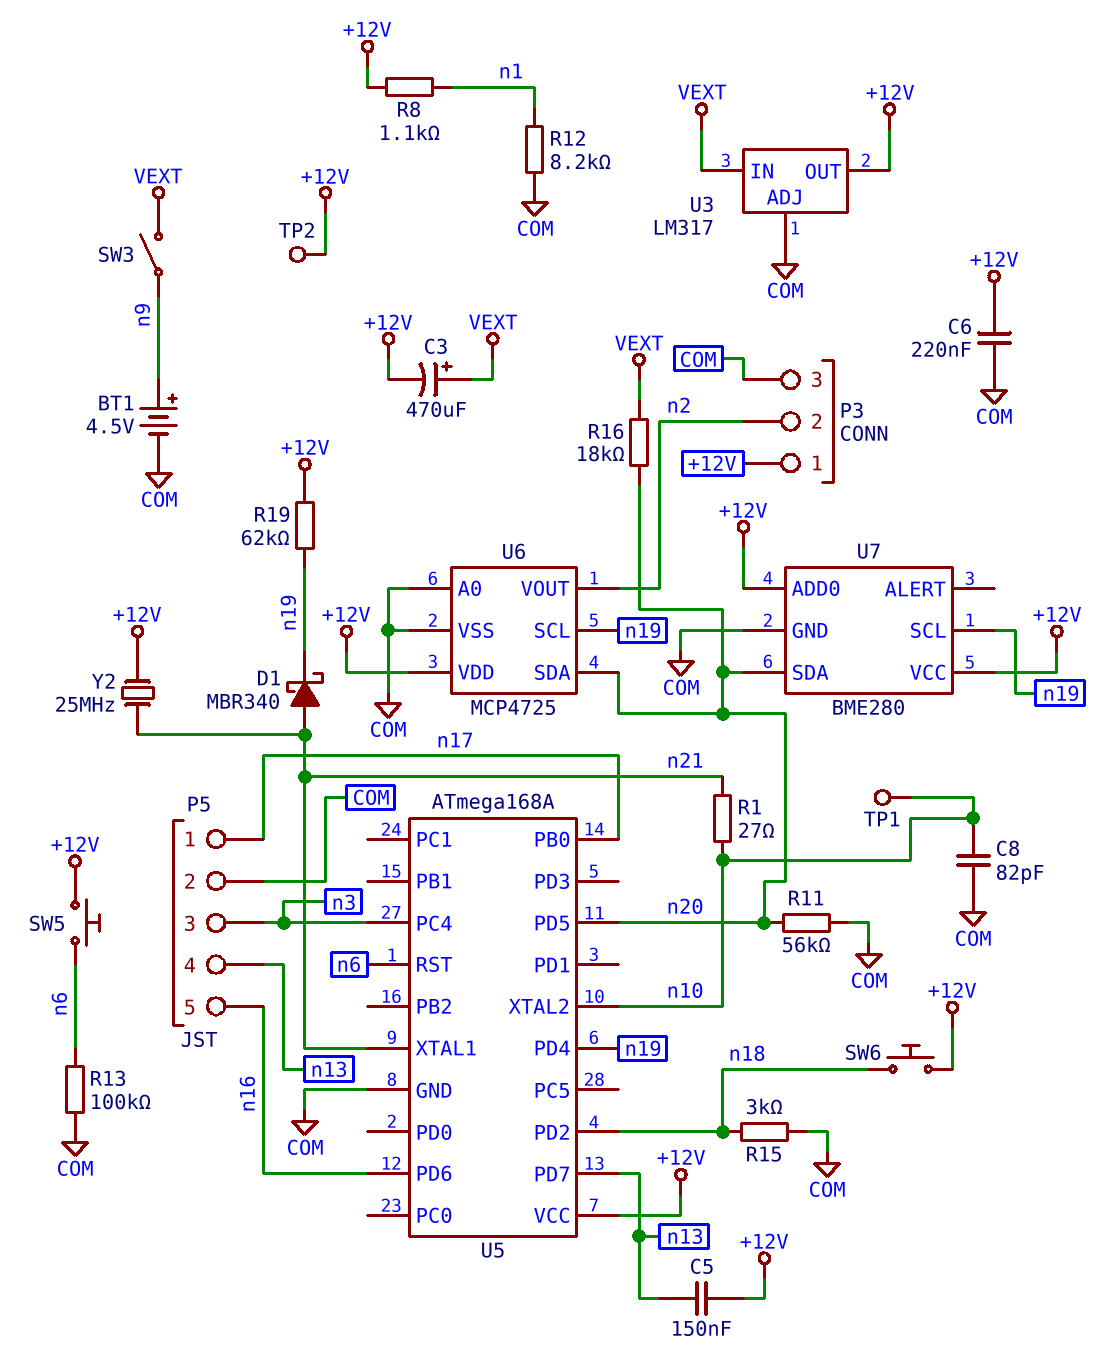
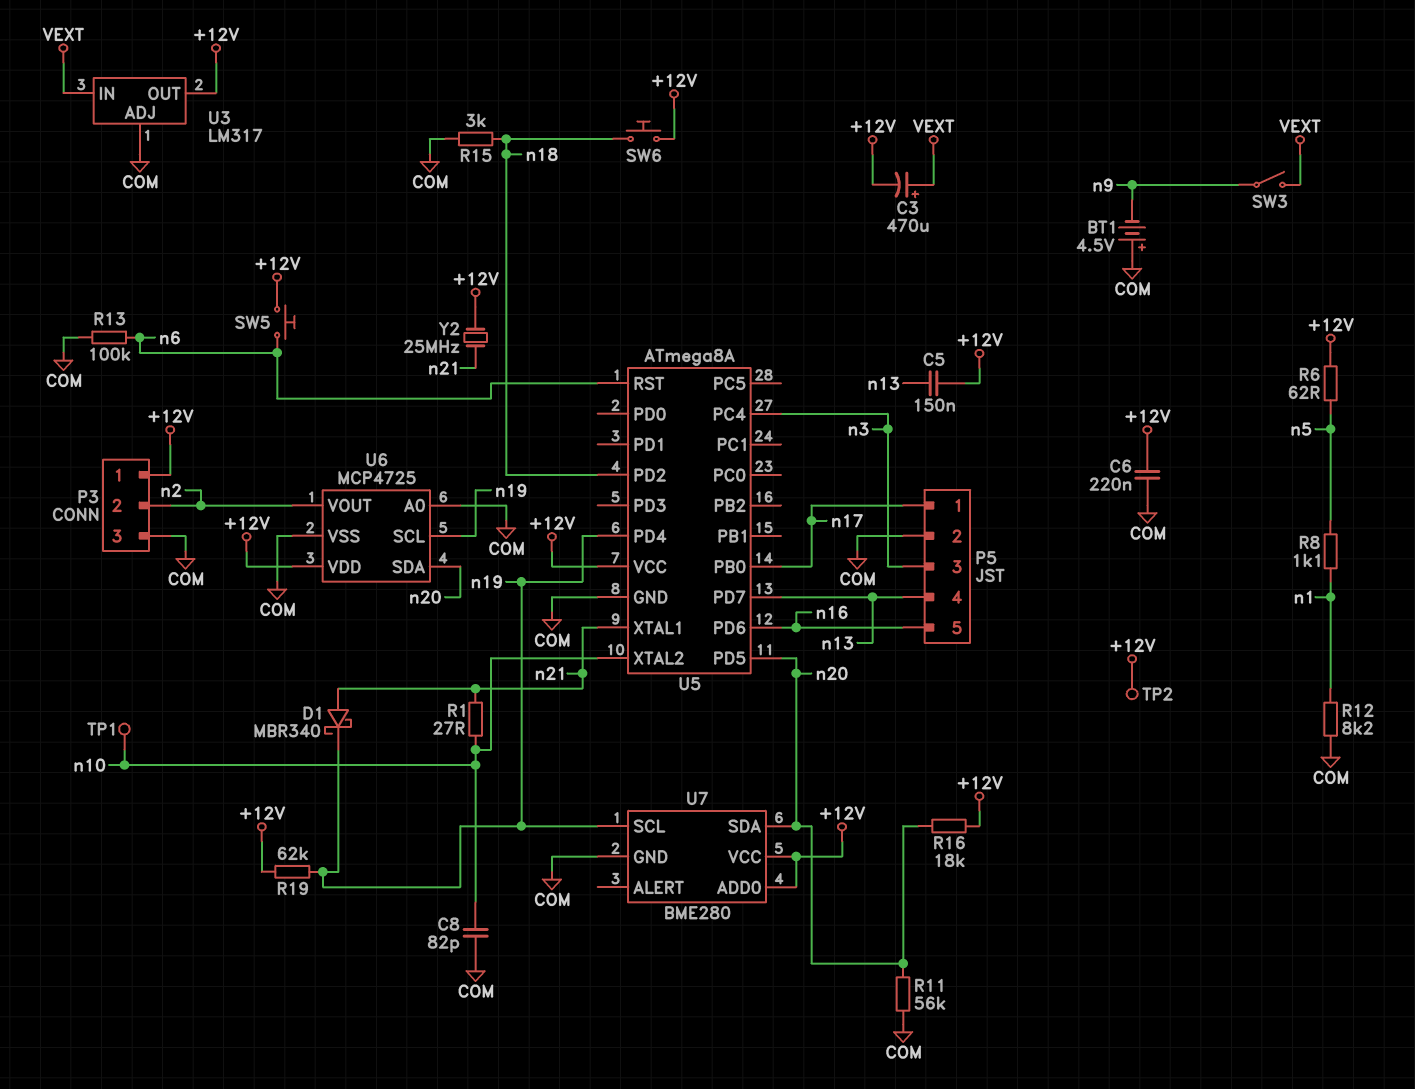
BT1: 4.5V (plus n9, minus COM) -> 4.5V (plus COM, minus n9)
R6: none -> 62 (+12V, n5)
R8: 1.1k (+12V, n1) -> 1.1k (n1, n5)
R16: 18k (VEXT, n20) -> 18k (+12V, n20)
U5: ATmega168A -> ATmega8A

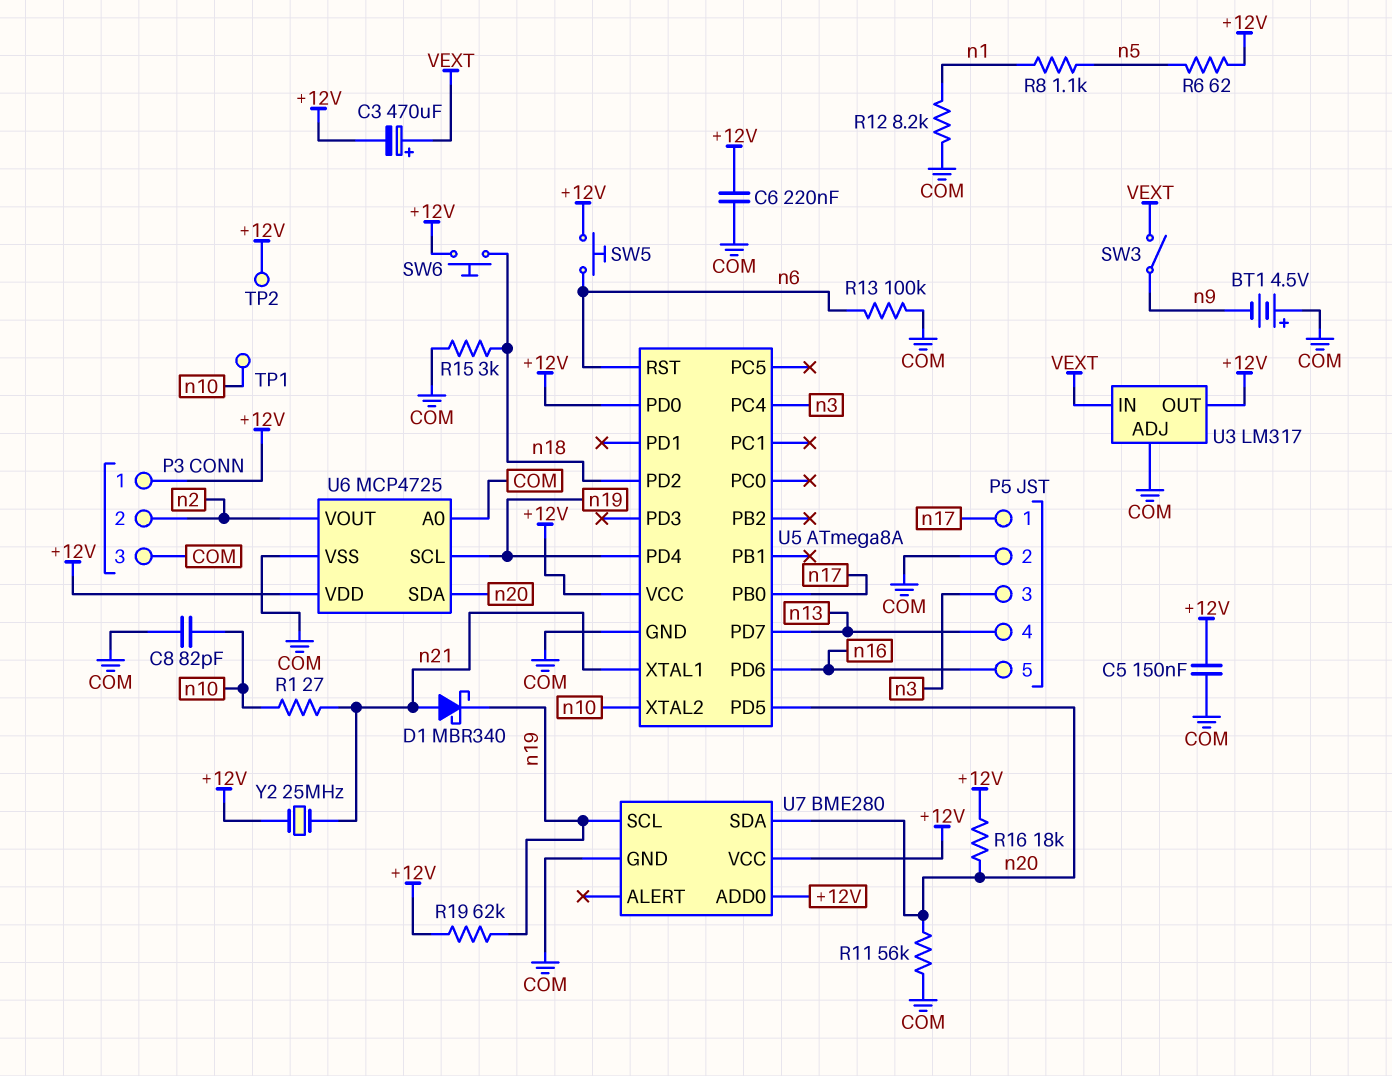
C5: 150nF (+12V, n13) -> 150nF (+12V, COM)
U5 pin PD0: none -> +12V

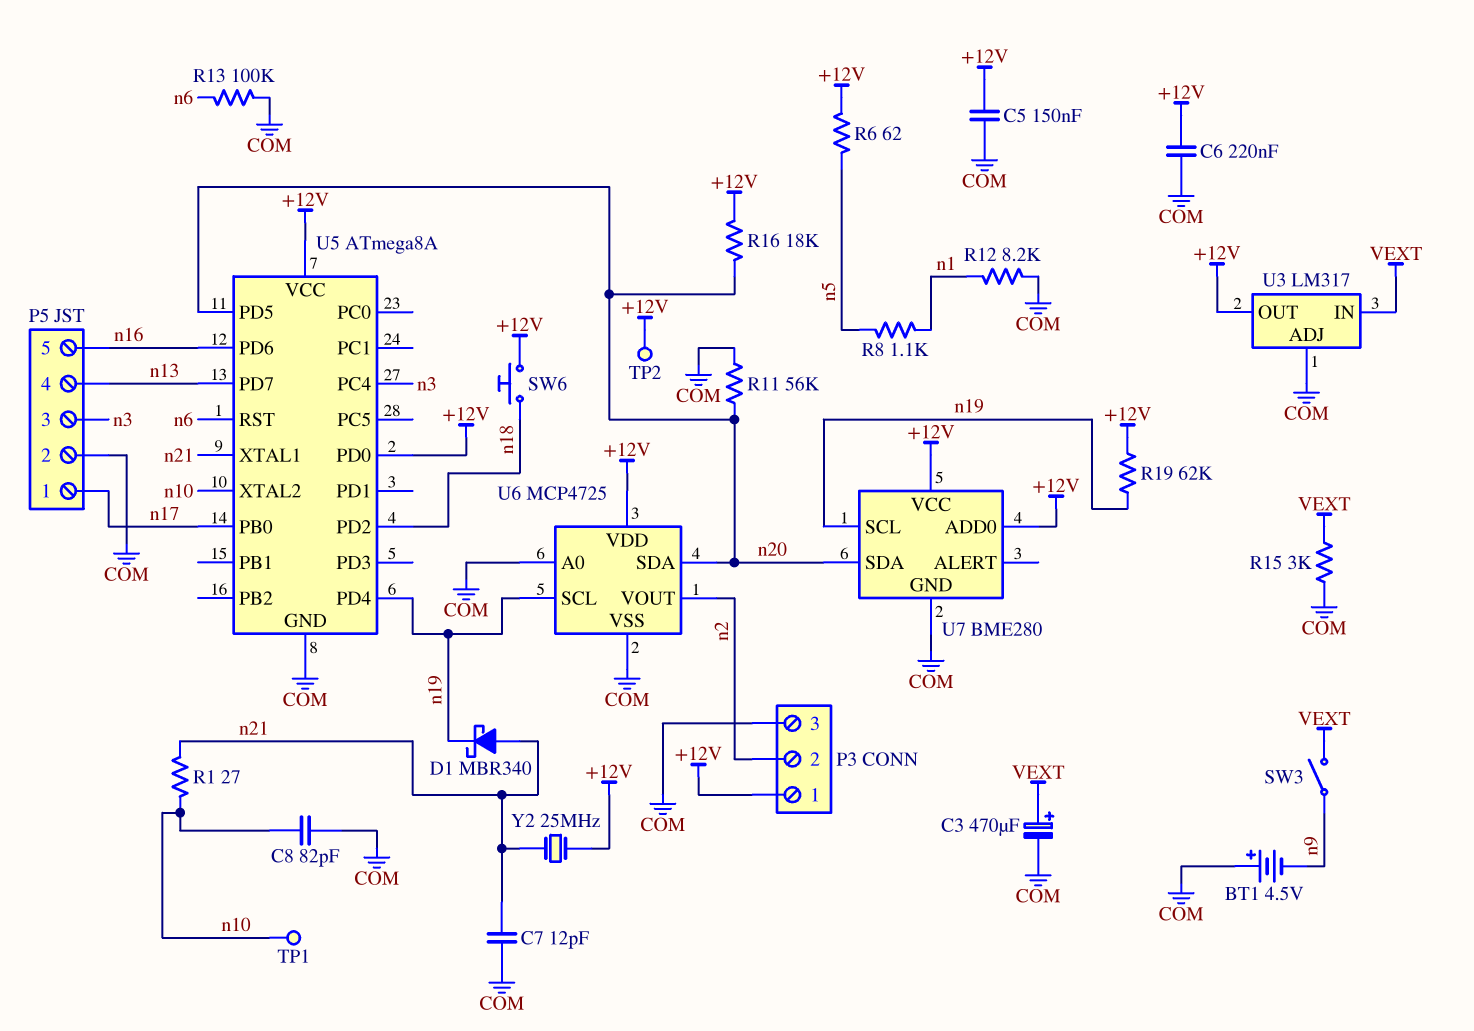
C3: 470uF (plus VEXT, minus +12V) -> 470uF (plus VEXT, minus COM)
C7: none -> 12pF (COM, n21)
R15: 3k (COM, n18) -> 3k (COM, VEXT)
SW5: button (+12V, n6) -> none

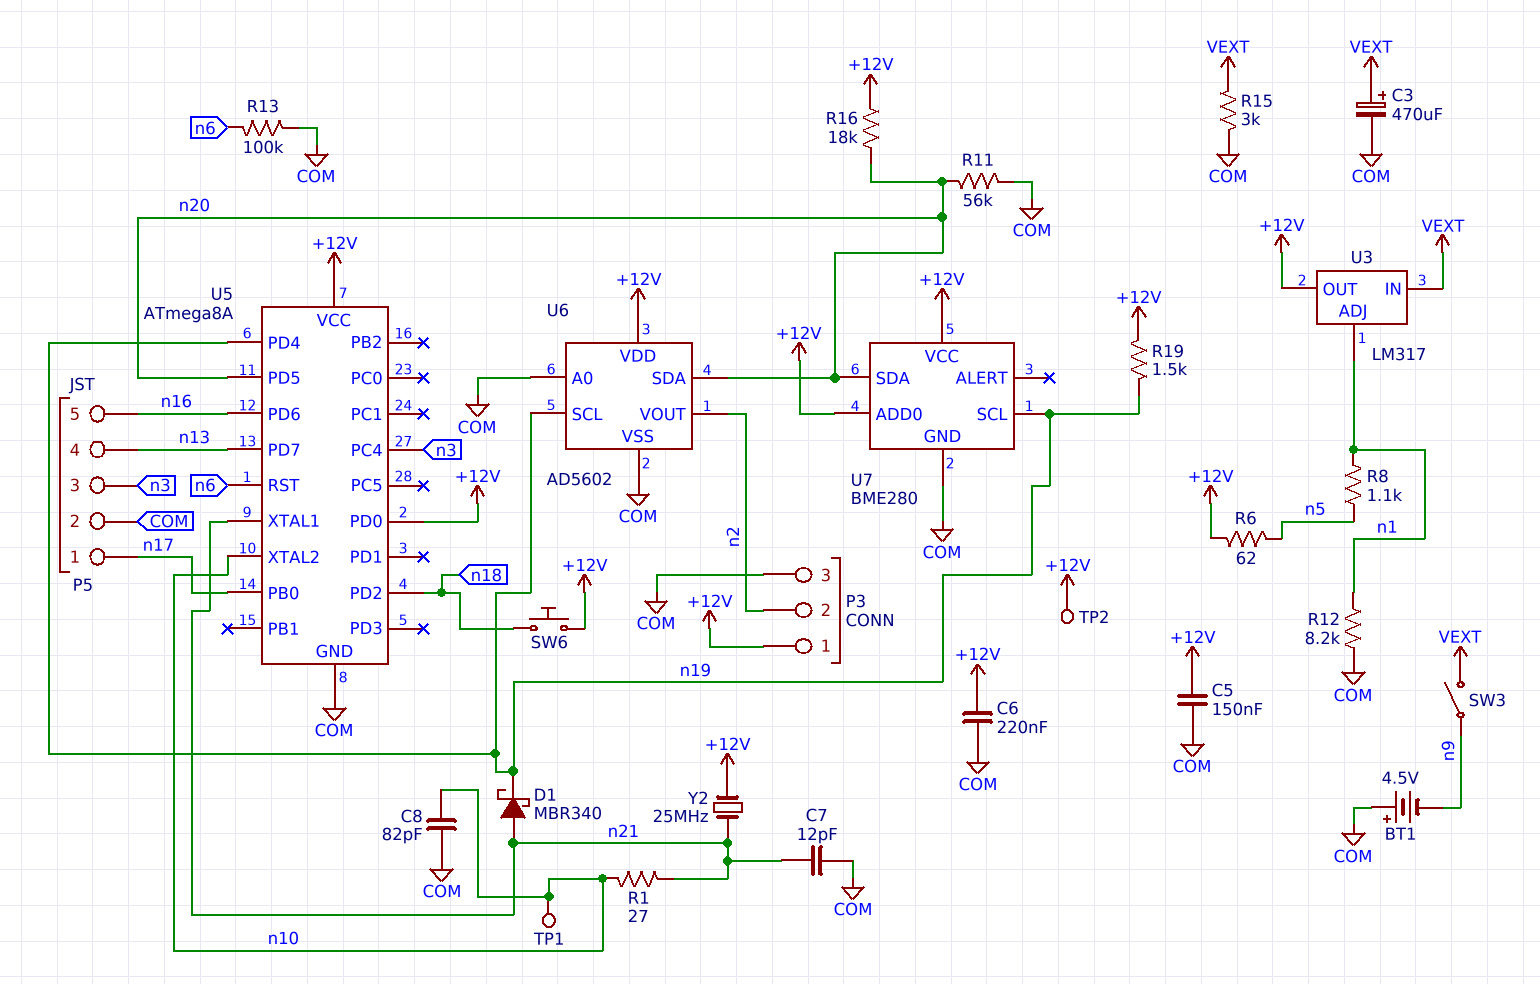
R19: 62k (+12V, n19) -> 1.5k (+12V, n19)
U3 pin ADJ: COM -> n1
U6: MCP4725 -> AD5602

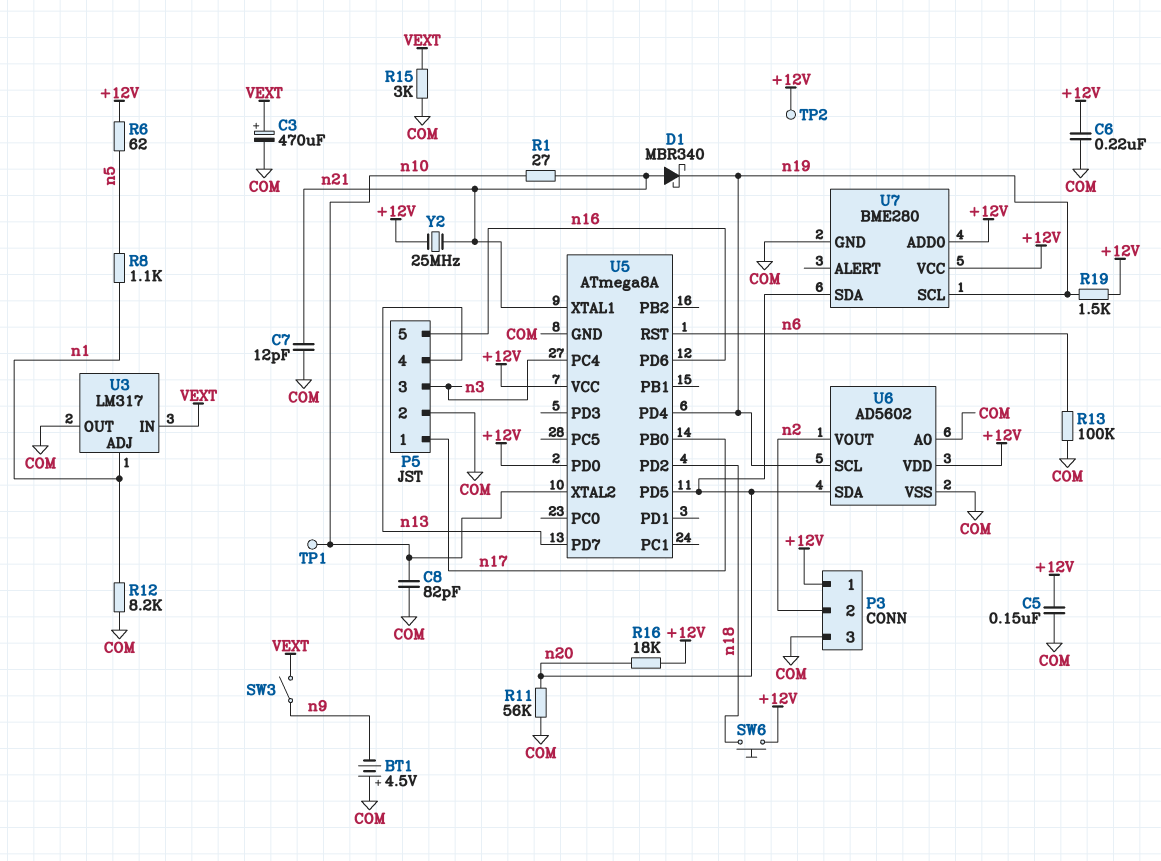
U3 pin OUT: +12V -> COM

